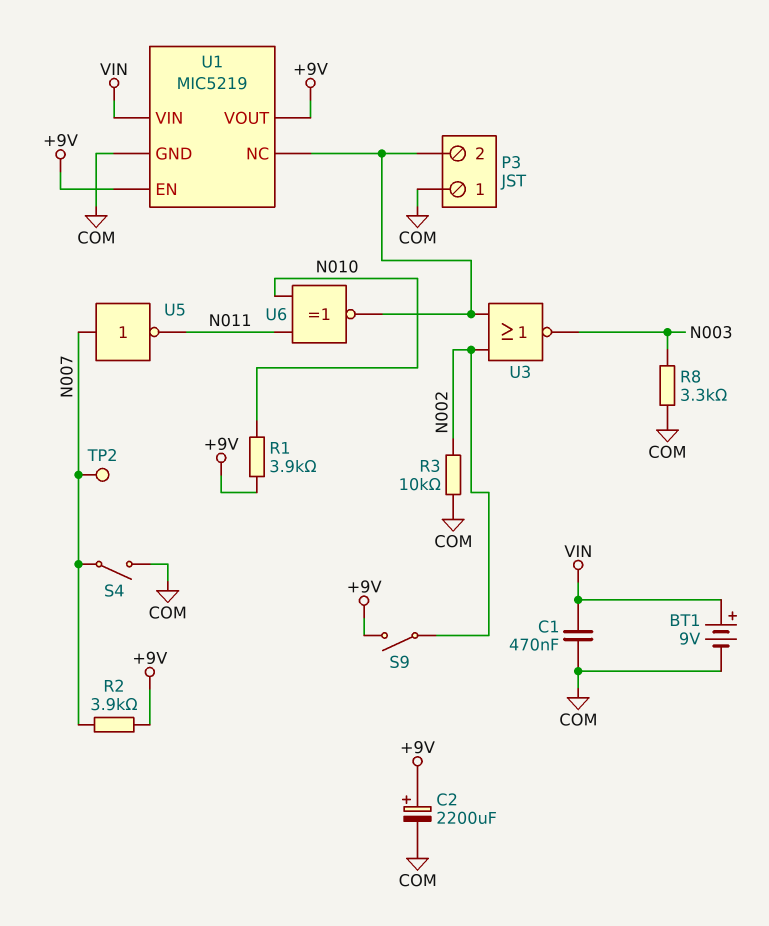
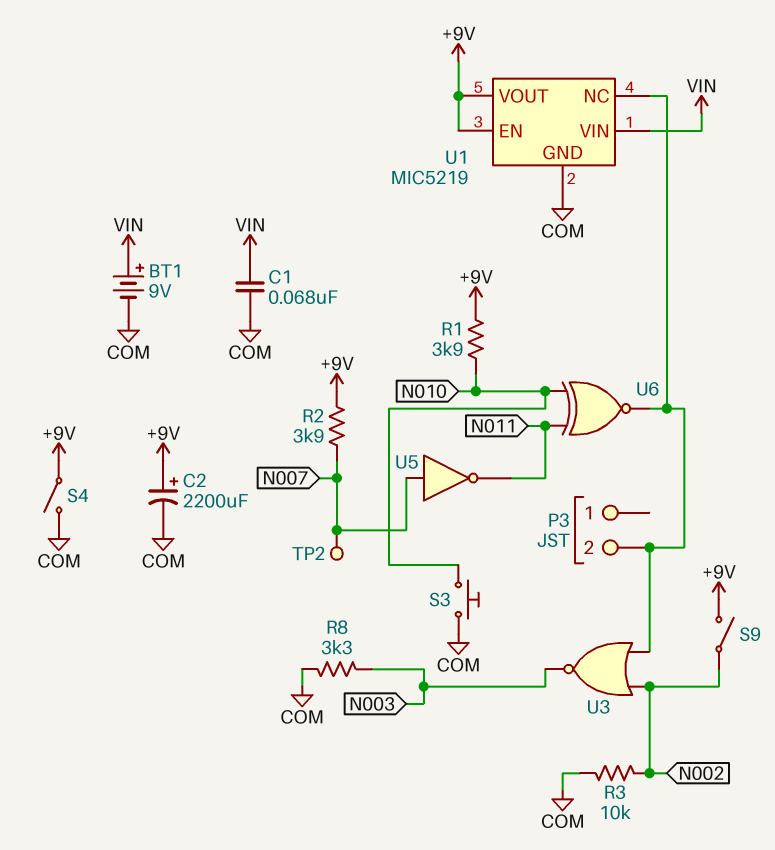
C1: 470nF (COM, VIN) -> 68nF (COM, VIN)
P3 pin 1: COM -> none
S3: none -> button (COM, N010)
S4: switch (COM, N007) -> switch (+9V, COM)

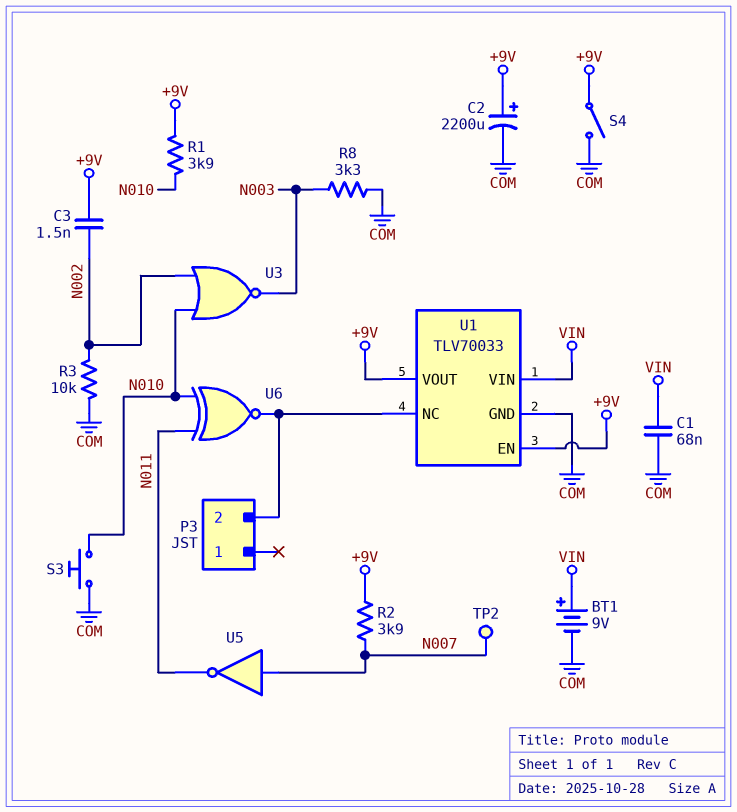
C3: none -> 1.5nF (+9V, N002)
S9: switch (+9V, N002) -> none
U1: MIC5219 -> TLV70033
U3: NOR (in N002, in P3/2, out N003) -> NOR (in N002, in N010, out N003)

